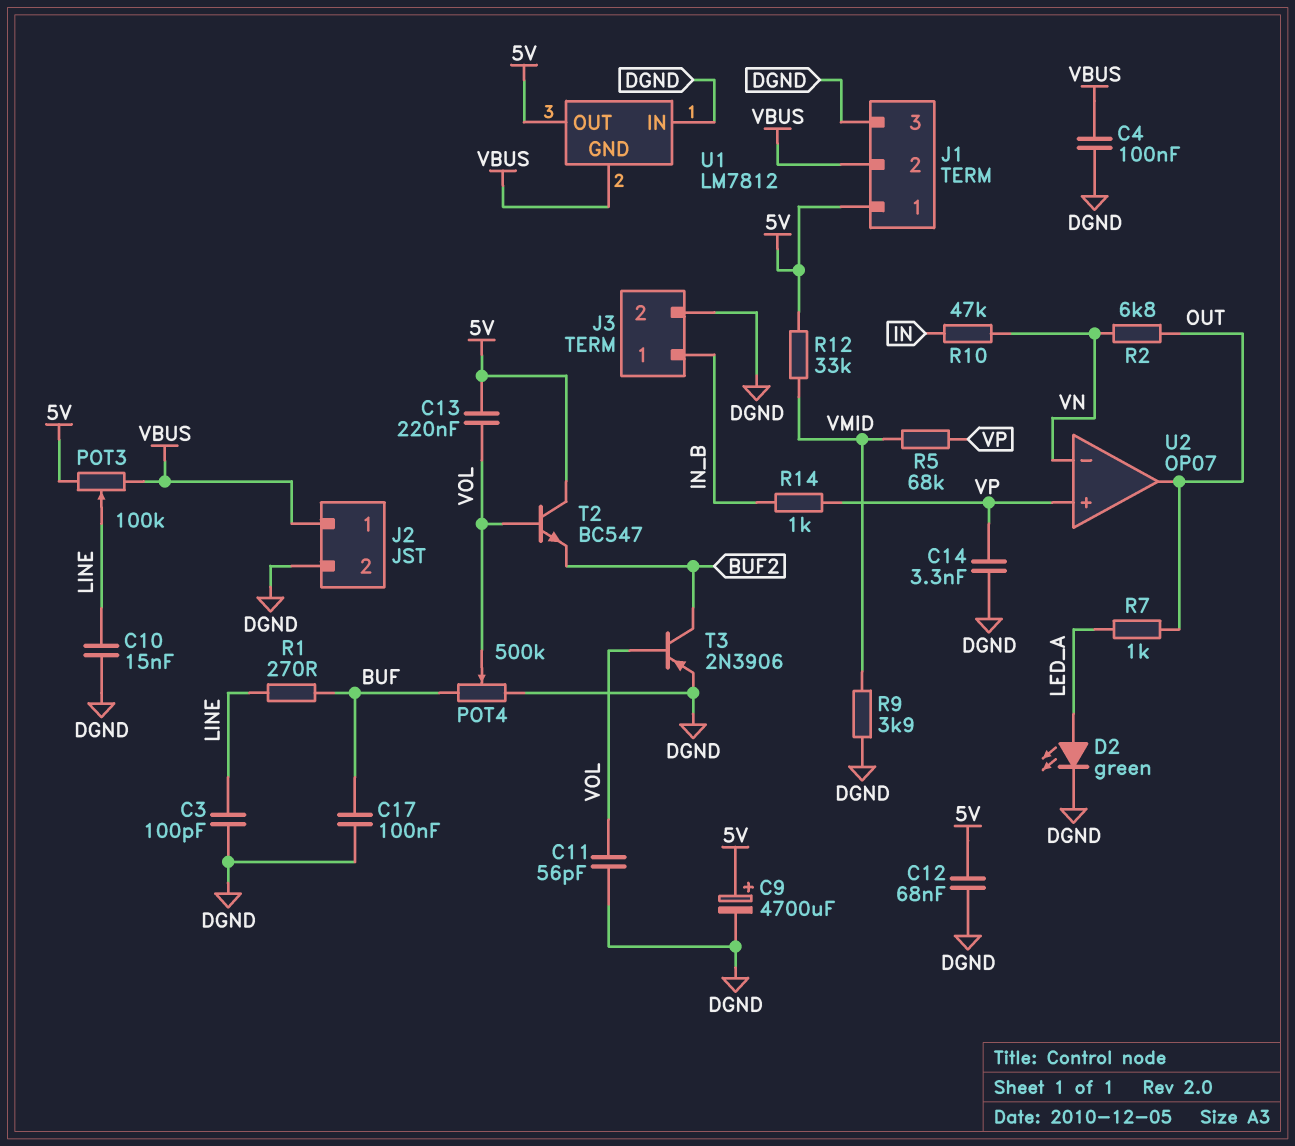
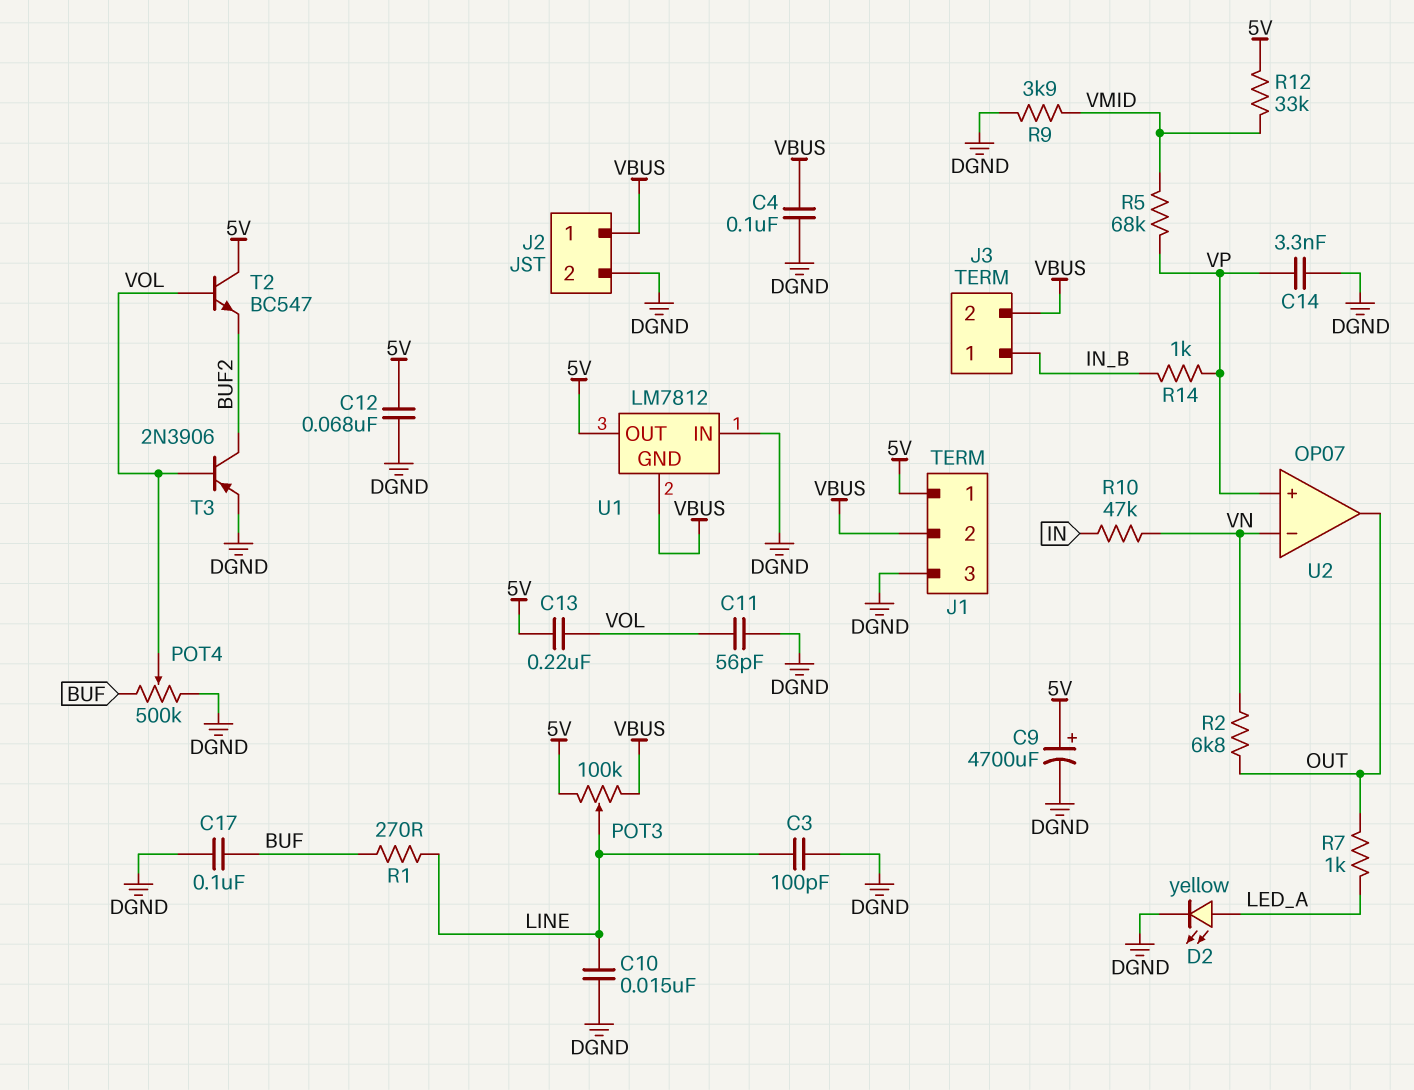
D2: LED green (A LED_A, K DGND) -> LED yellow (A LED_A, K DGND)
J3 pin 2: DGND -> VBUS

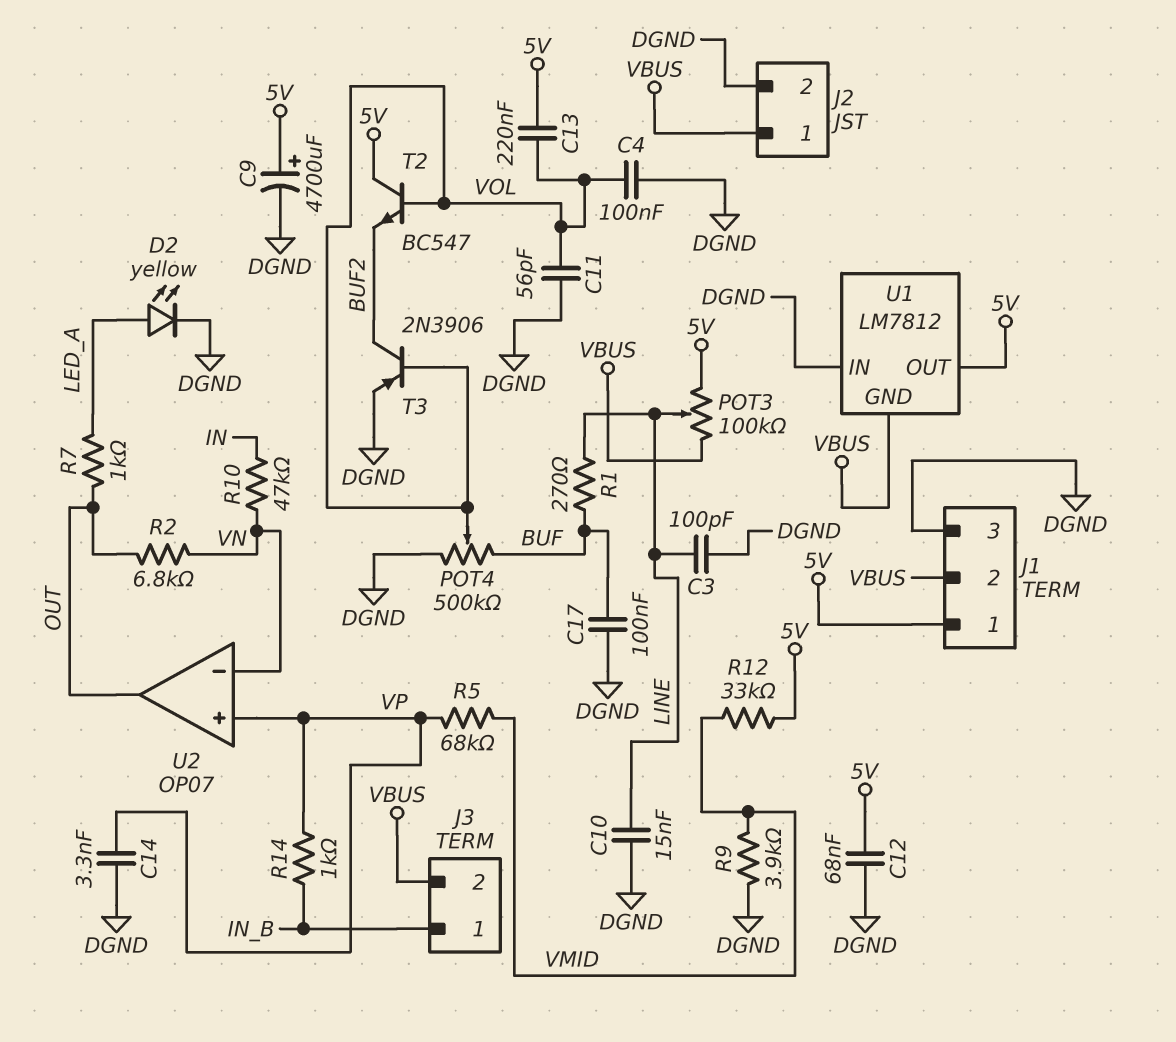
C4: 100nF (DGND, VBUS) -> 100nF (DGND, VOL)

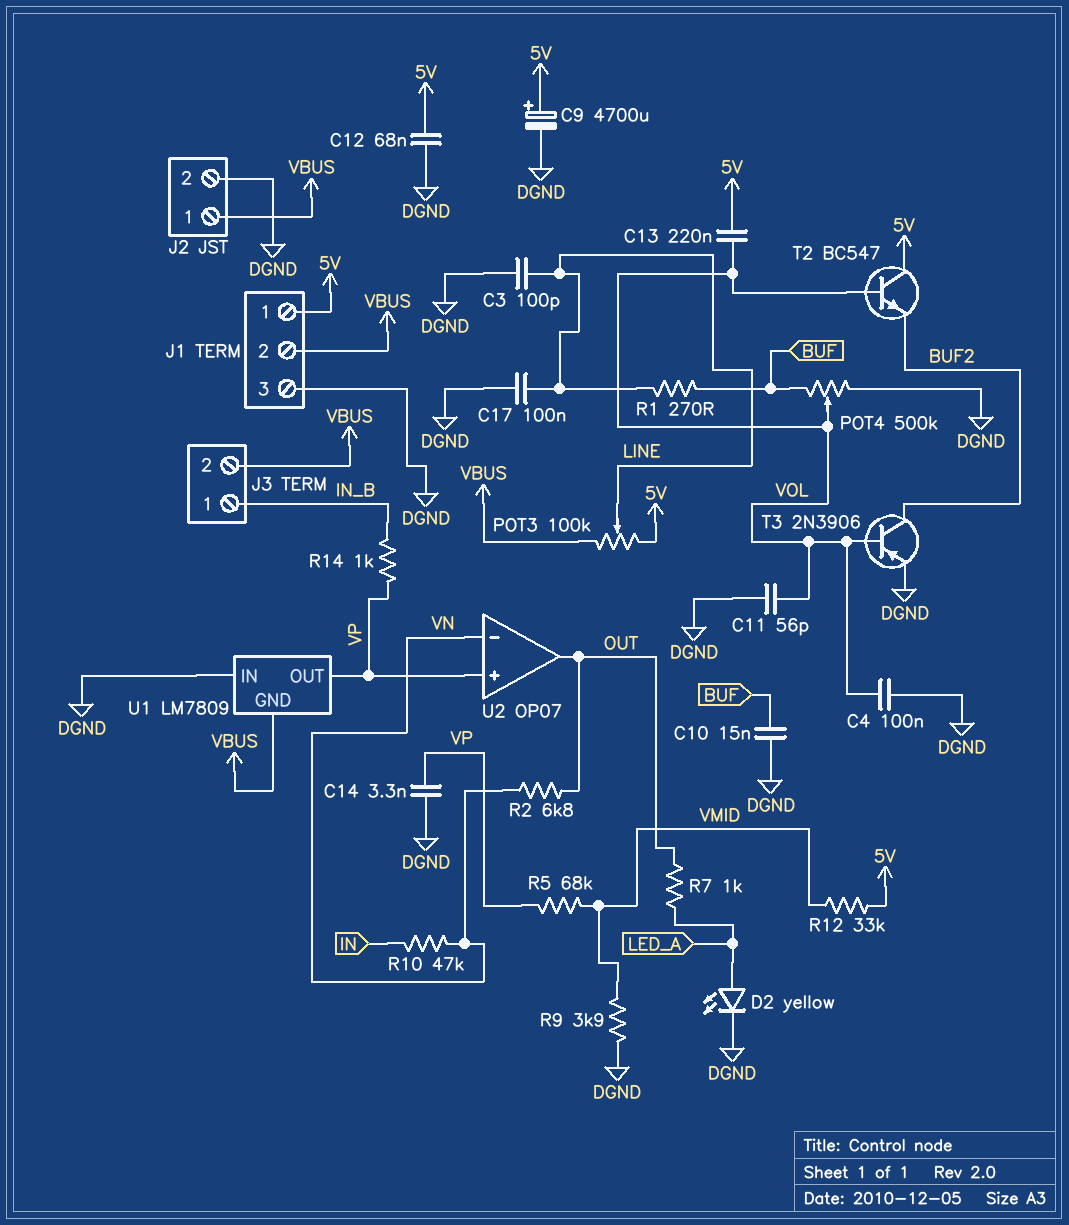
C10: 15nF (DGND, LINE) -> 15nF (BUF, DGND)
C17: 100nF (BUF, DGND) -> 100nF (DGND, LINE)
U1: LM7812 -> LM7809
U1 pin OUT: 5V -> VP

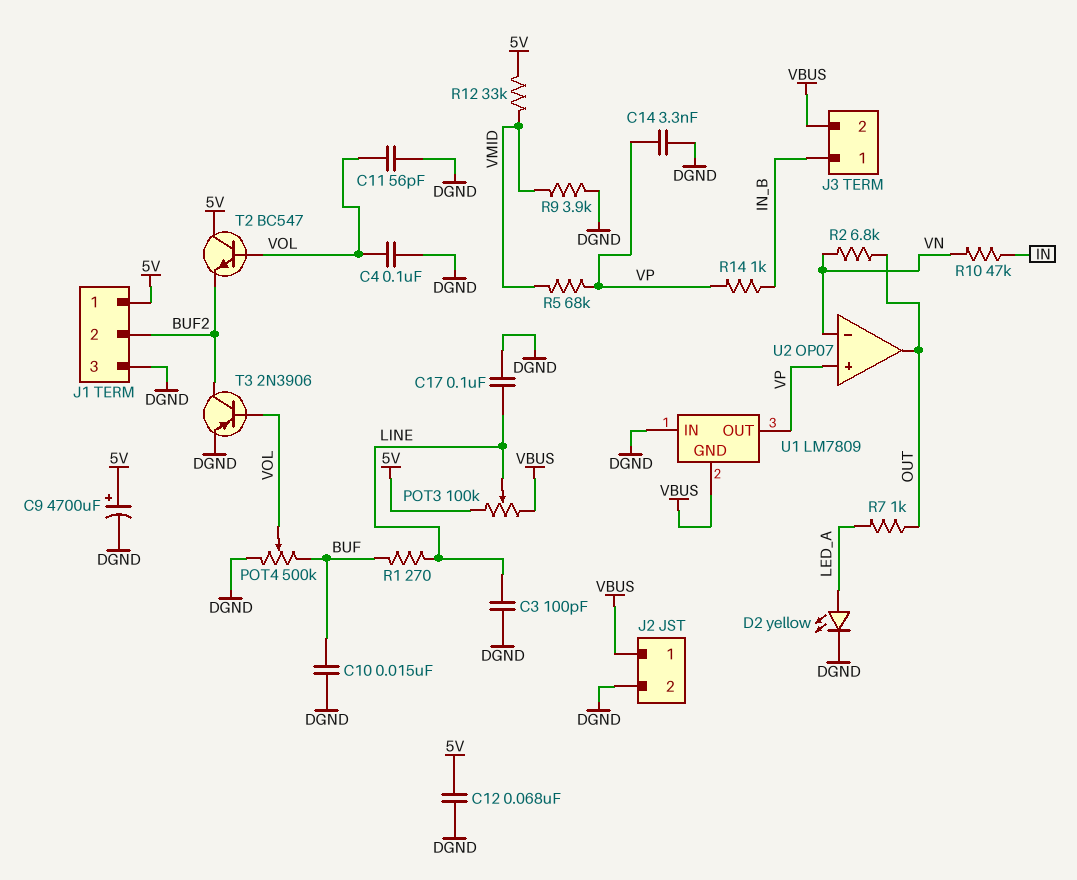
C13: 220nF (5V, VOL) -> none
J1 pin 2: VBUS -> BUF2

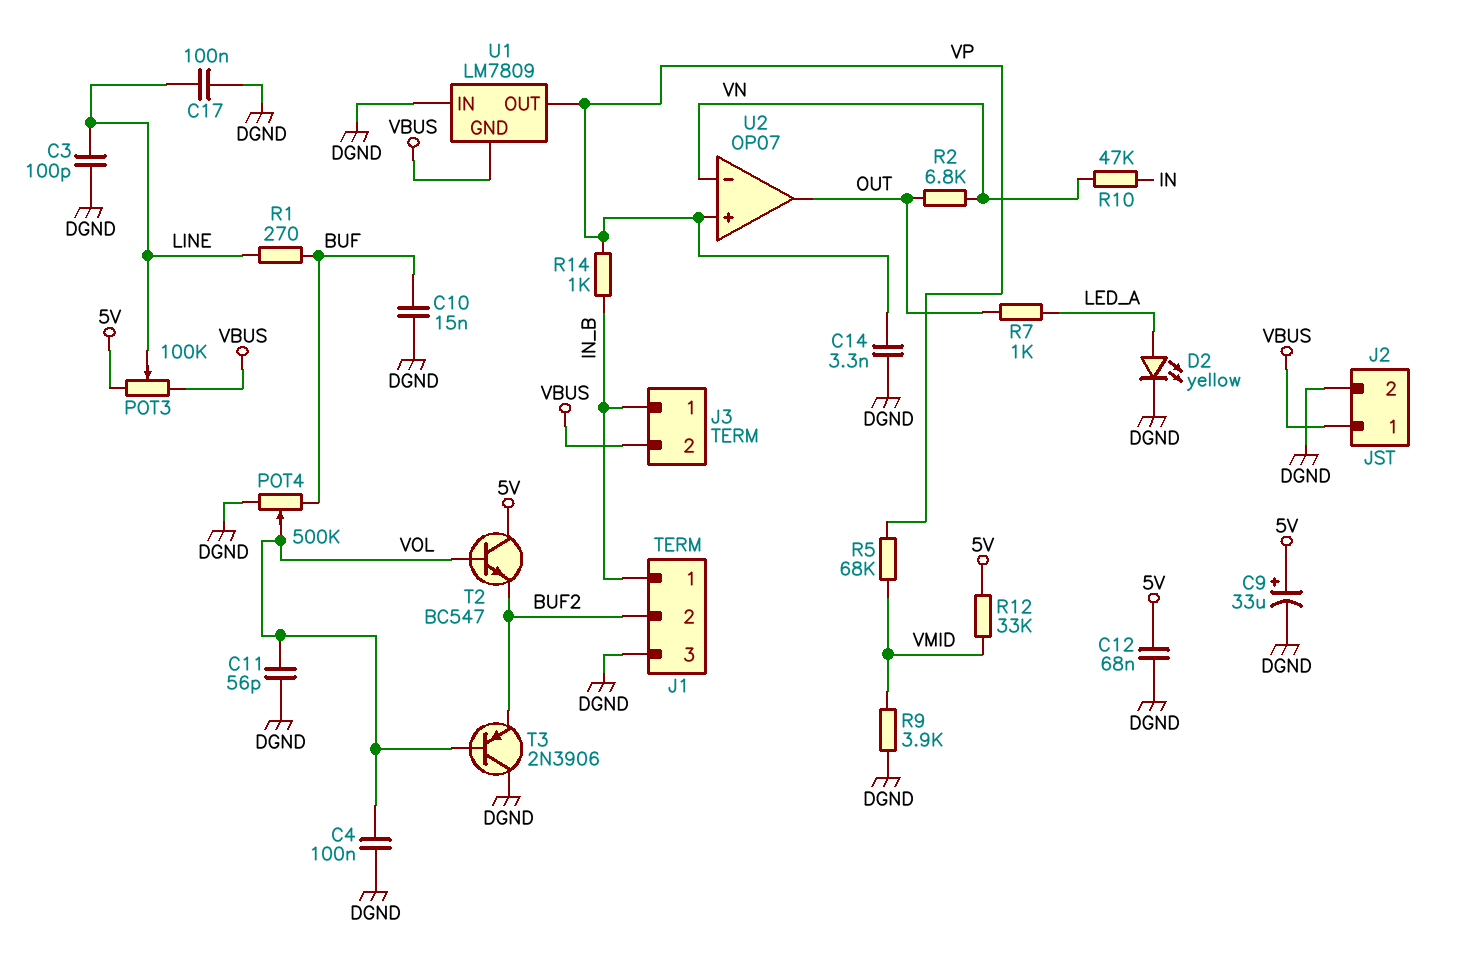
C9: 4700uF (plus 5V, minus DGND) -> 33uF (plus 5V, minus DGND)
J1 pin 1: 5V -> IN_B
T3: PNP 2N3906 (B VOL, C BUF2, E DGND) -> PNP 2N3906 (B VOL, C DGND, E BUF2)

